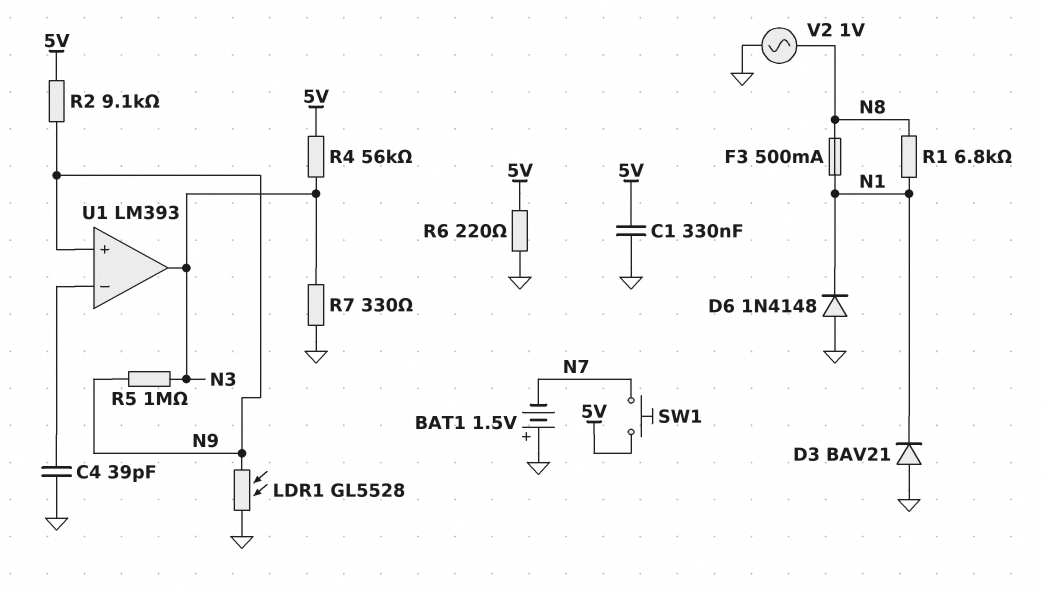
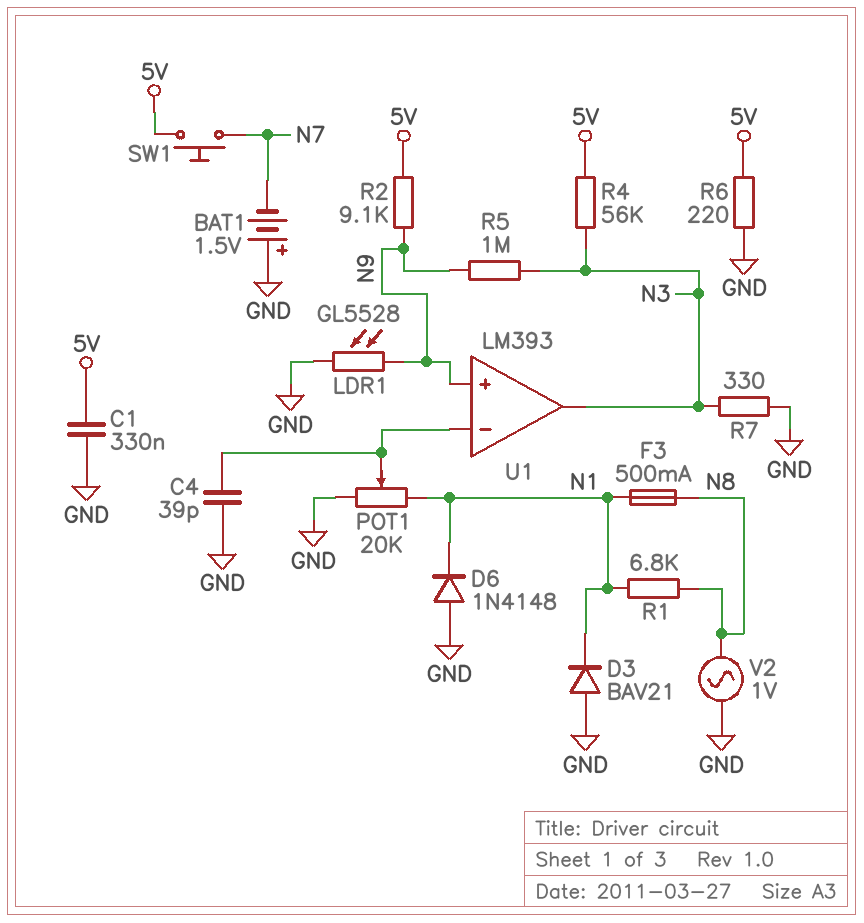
POT1: none -> 20k (GND, N1, wiper U1/in-)

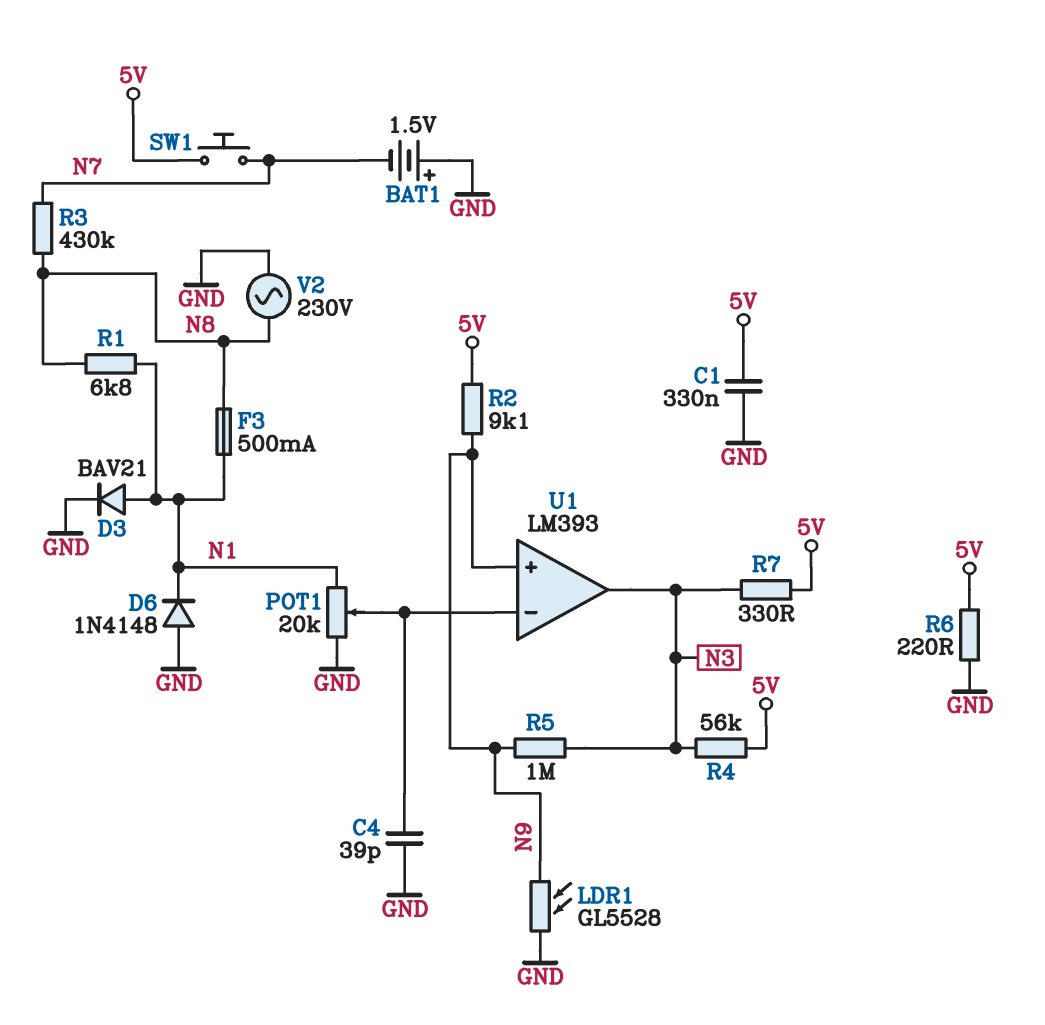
D3: diode BAV21 (A GND, K N1) -> diode BAV21 (A N1, K GND)
R3: none -> 430k (N7, N8)
R7: 330 (GND, N3) -> 330 (5V, N3)
V2: AC 1V (GND, N8) -> AC 230V (GND, N8)

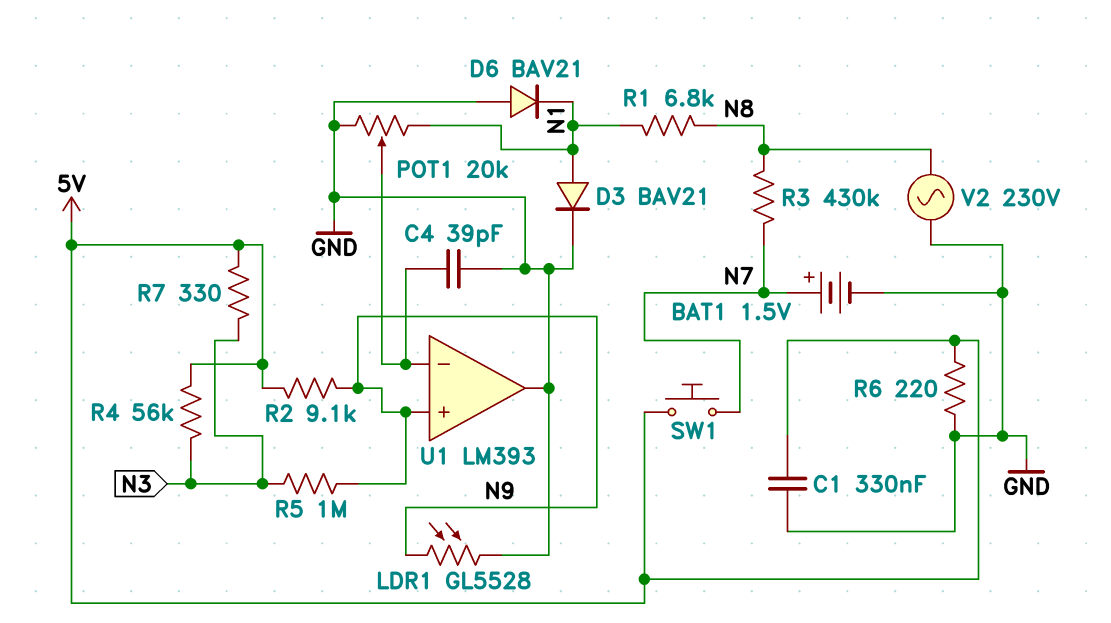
BAT1: 1.5V (plus GND, minus N7) -> 1.5V (plus N7, minus GND)
D6: diode 1N4148 (A GND, K N1) -> diode BAV21 (A GND, K N1)
F3: 500mA (N1, N8) -> none
U1 pin out: N3 -> GND

